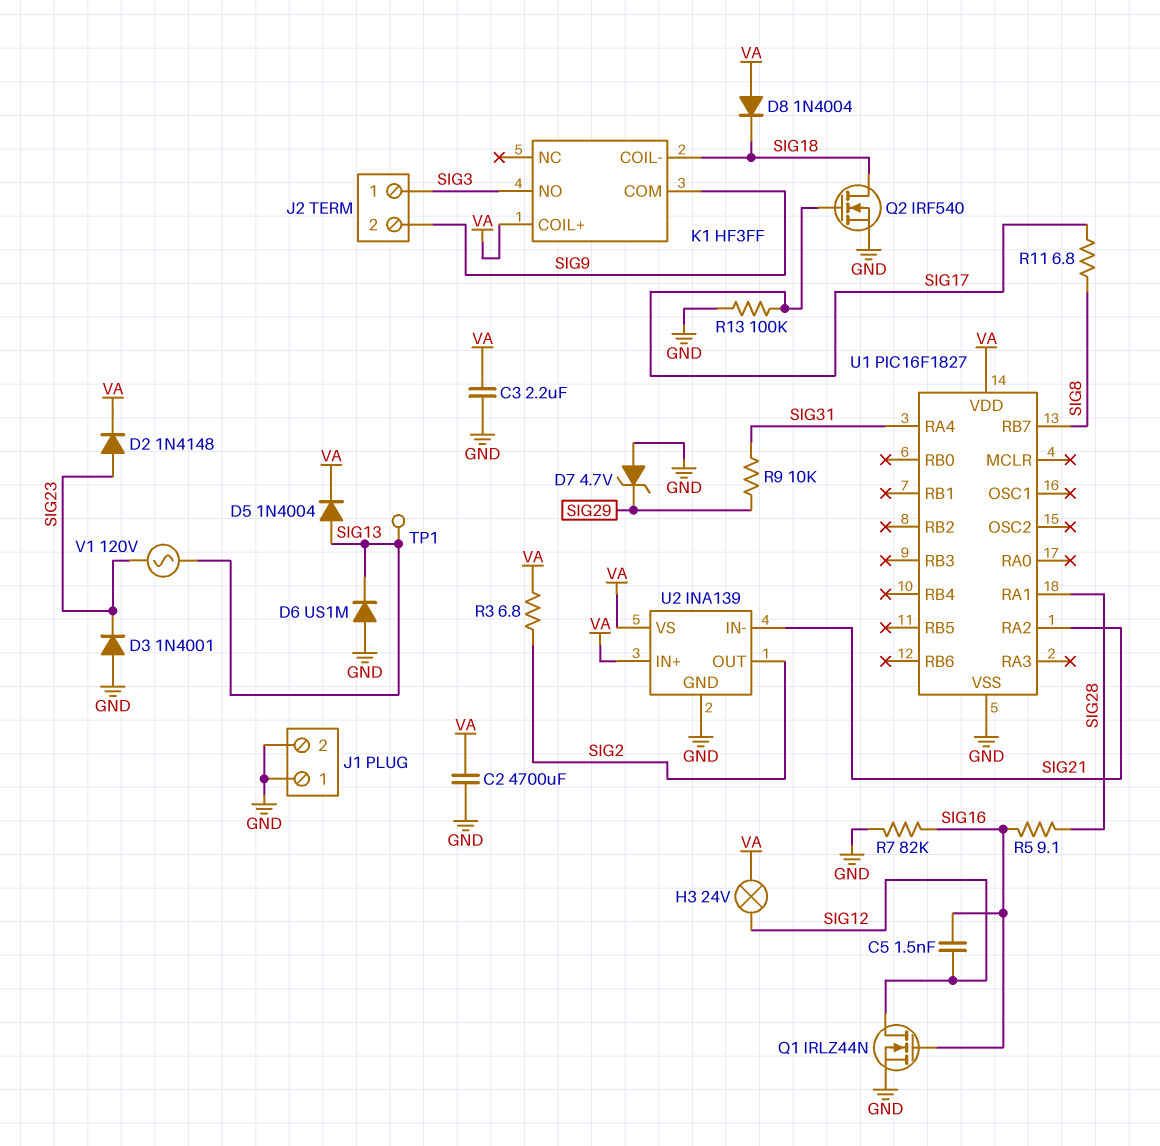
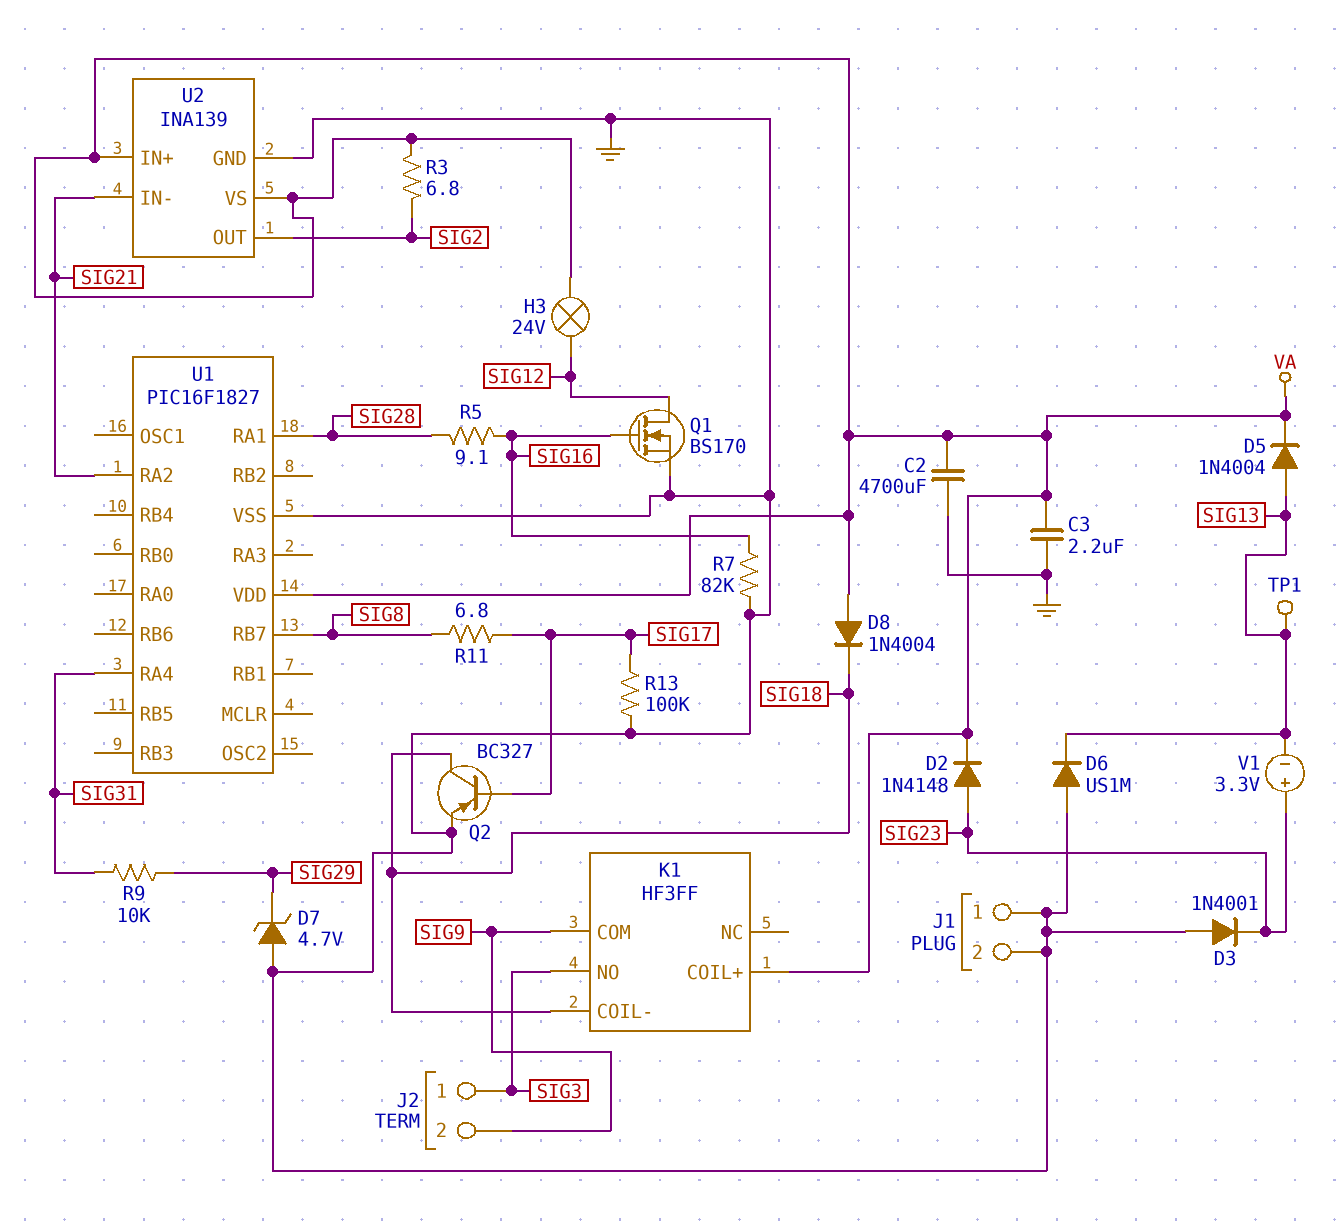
C5: 1.5nF (SIG12, SIG16) -> none
Q1: NMOS IRLZ44N (G SIG16, D SIG12, S GND) -> NMOS BS170 (G SIG16, D SIG12, S GND)
Q2: NMOS IRF540 (G SIG17, D SIG18, S GND) -> PNP BC327 (B SIG17, C SIG18, E GND)
V1: AC 120V (SIG13, SIG23) -> 3.3V (plus SIG23, minus SIG13)

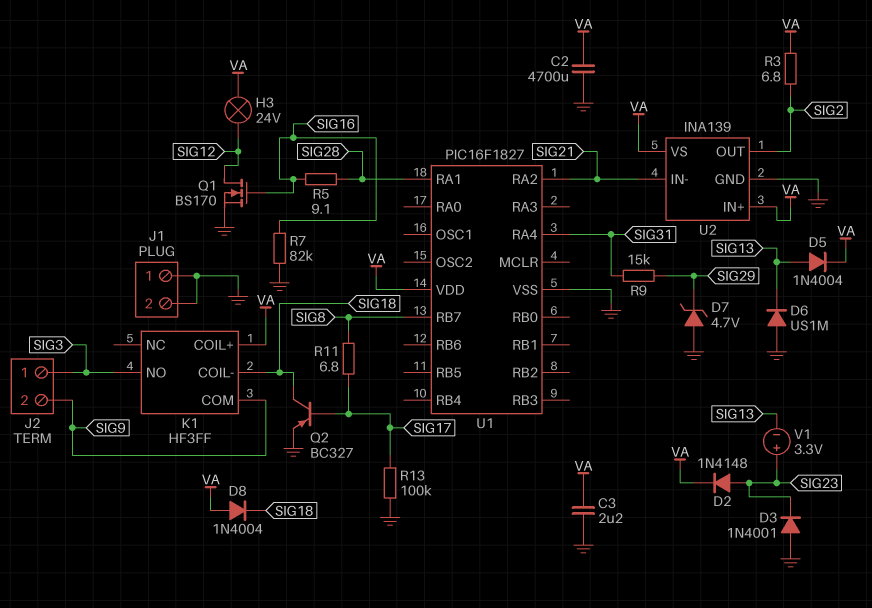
R9: 10k (SIG29, SIG31) -> 15k (SIG29, SIG31)
TP1: test point (SIG13) -> none

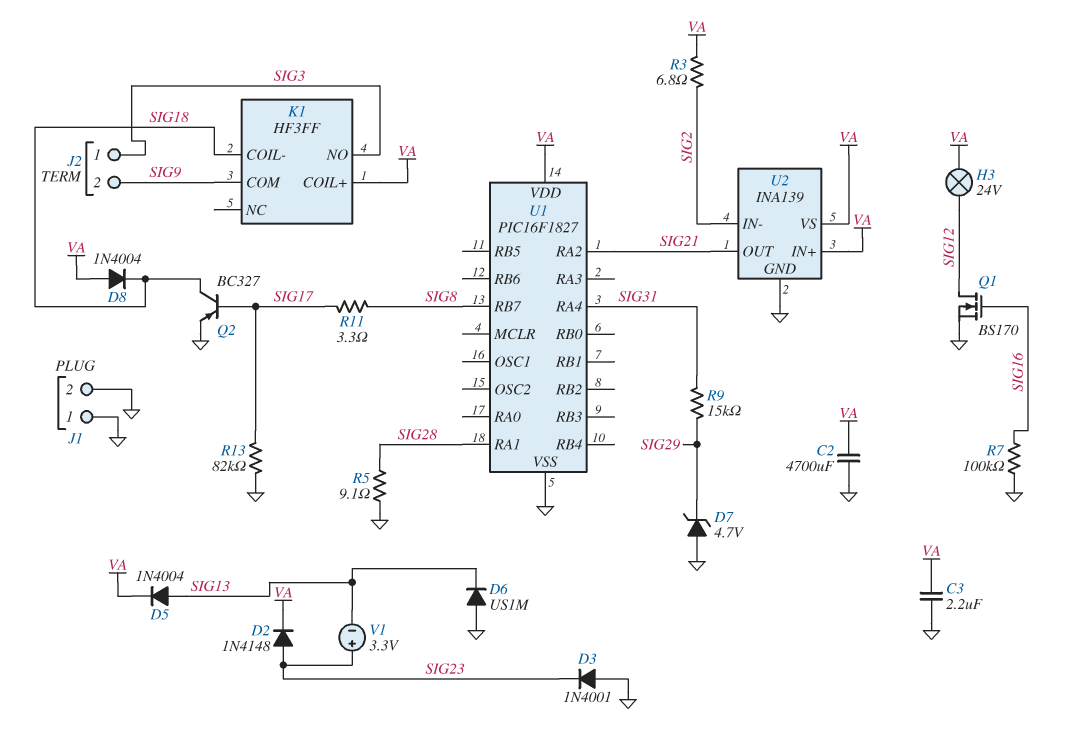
R5: 9.1 (SIG16, SIG28) -> 9.1 (GND, SIG28)
R7: 82k (GND, SIG16) -> 100k (GND, SIG16)
R11: 6.8 (SIG8, SIG17) -> 3.3 (SIG8, SIG17)
R13: 100k (GND, SIG17) -> 82k (GND, SIG17)
U2 pin IN-: SIG21 -> SIG2
U2 pin OUT: SIG2 -> SIG21

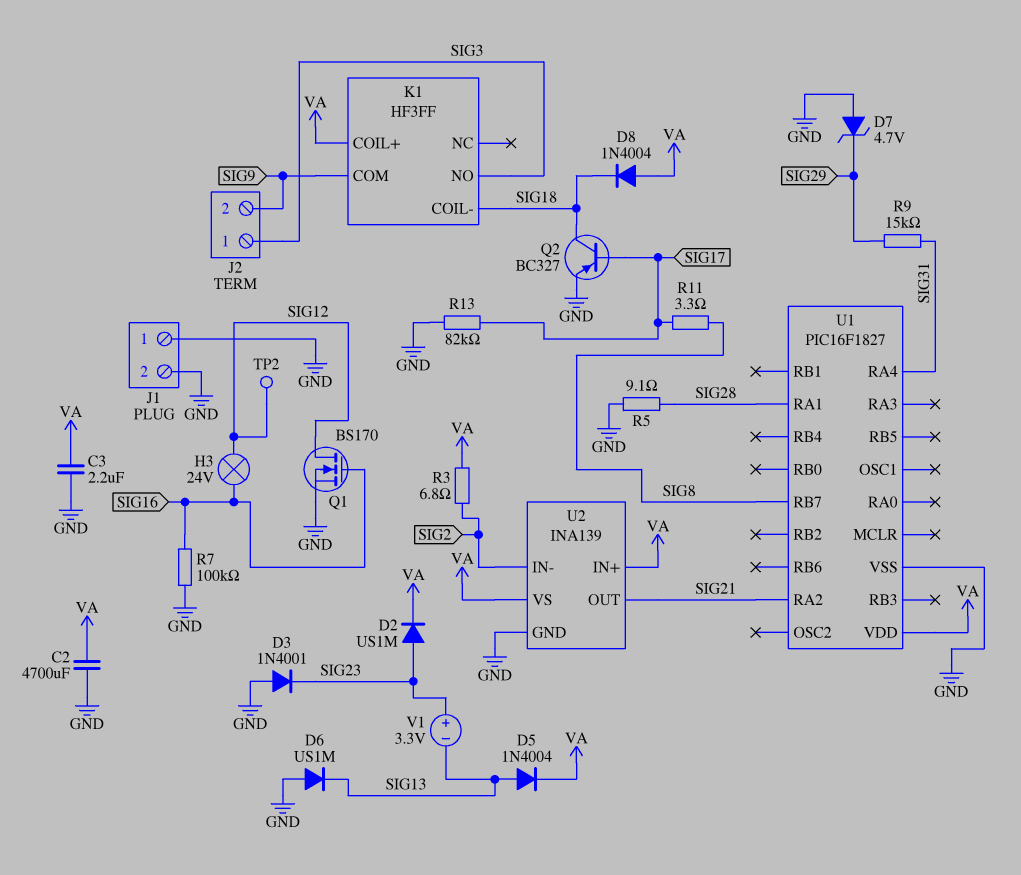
D2: diode 1N4148 (A SIG23, K VA) -> diode US1M (A SIG23, K VA)
H3: lamp 24V (SIG12, VA) -> lamp 24V (SIG12, SIG16)
TP2: none -> test point (SIG12)

